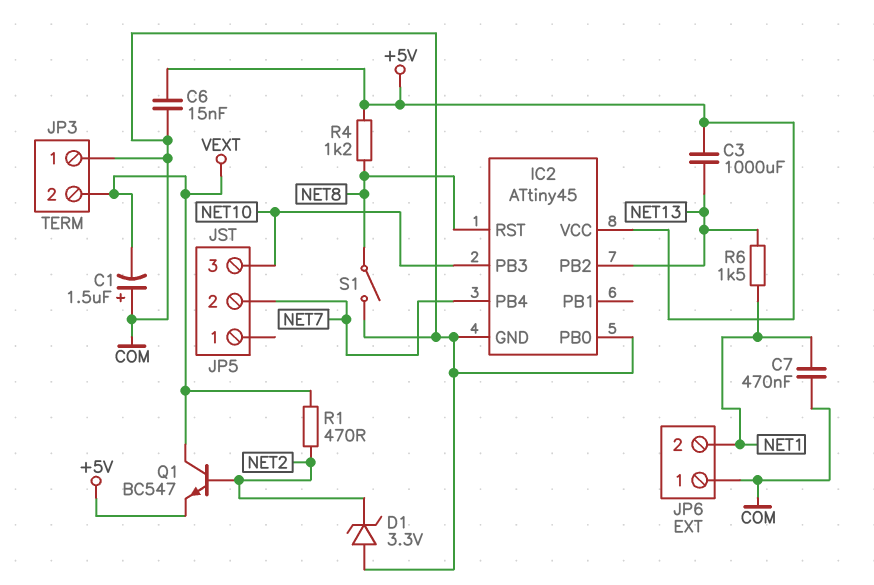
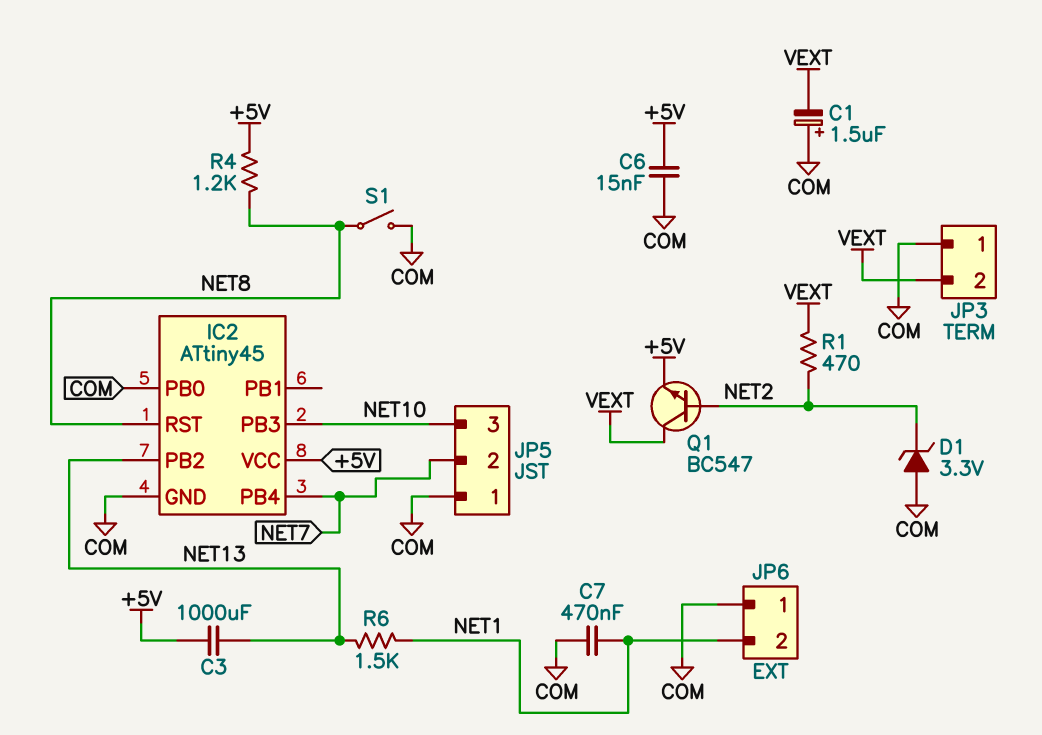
JP5 pin 1: none -> COM

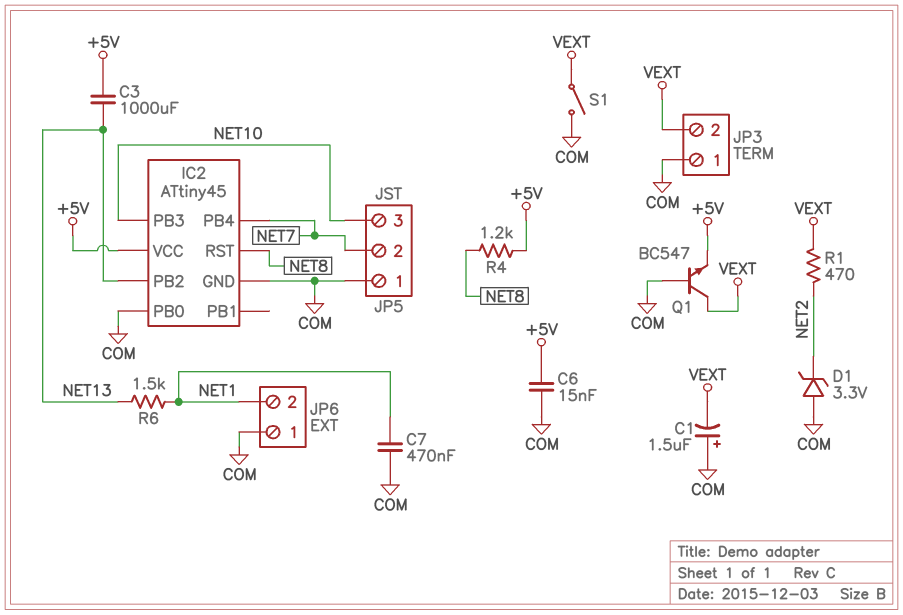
Q1: NPN BC547 (B NET2, C VEXT, E +5V) -> NPN BC547 (B COM, C VEXT, E +5V)
S1: switch (COM, NET8) -> switch (COM, VEXT)

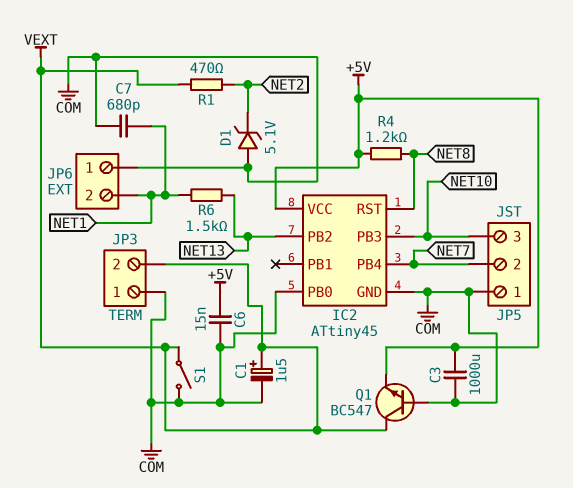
C1: 1.5uF (plus COM, minus VEXT) -> 1.5uF (plus VEXT, minus COM)
C3: 1000uF (+5V, NET13) -> 1000uF (+5V, COM)
C7: 470nF (COM, NET1) -> 680pF (COM, NET1)
D1: zener 3.3V (A COM, K NET2) -> zener 5.1V (A COM, K NET2)

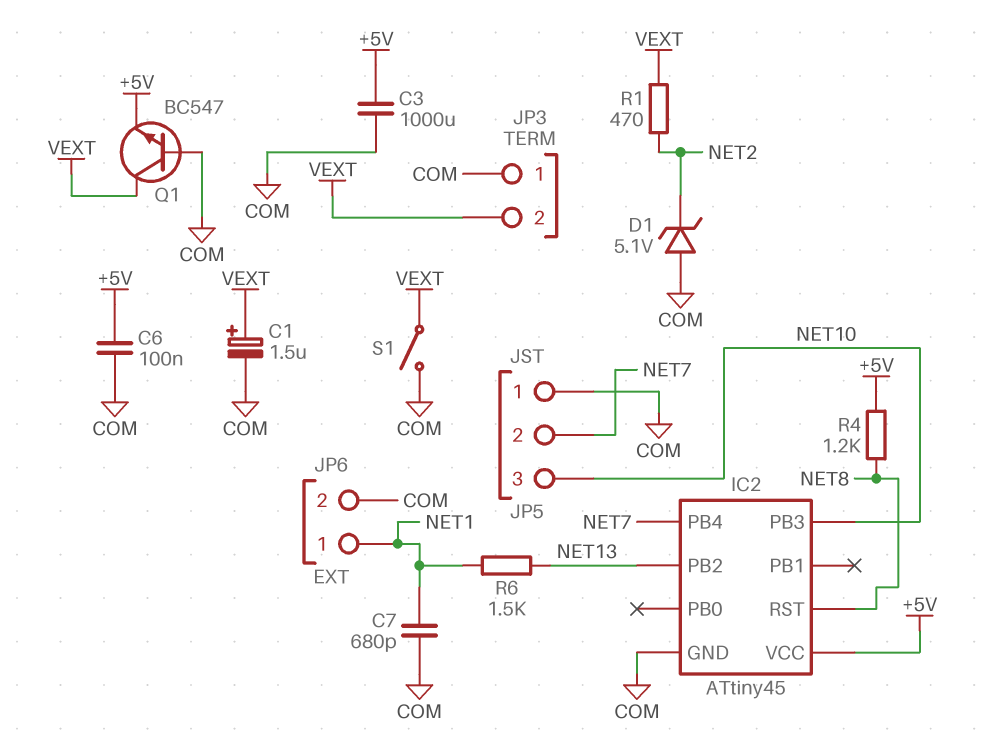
C6: 15nF (+5V, COM) -> 100nF (+5V, COM)
IC2 pin PB0: COM -> none
JP6 pin 1: COM -> NET1
JP6 pin 2: NET1 -> COM

